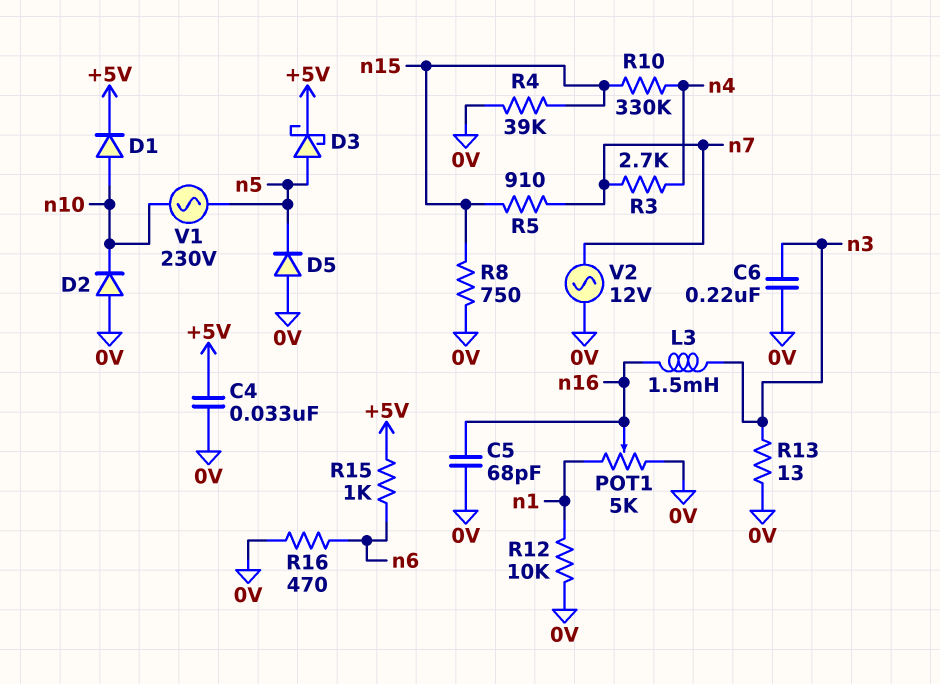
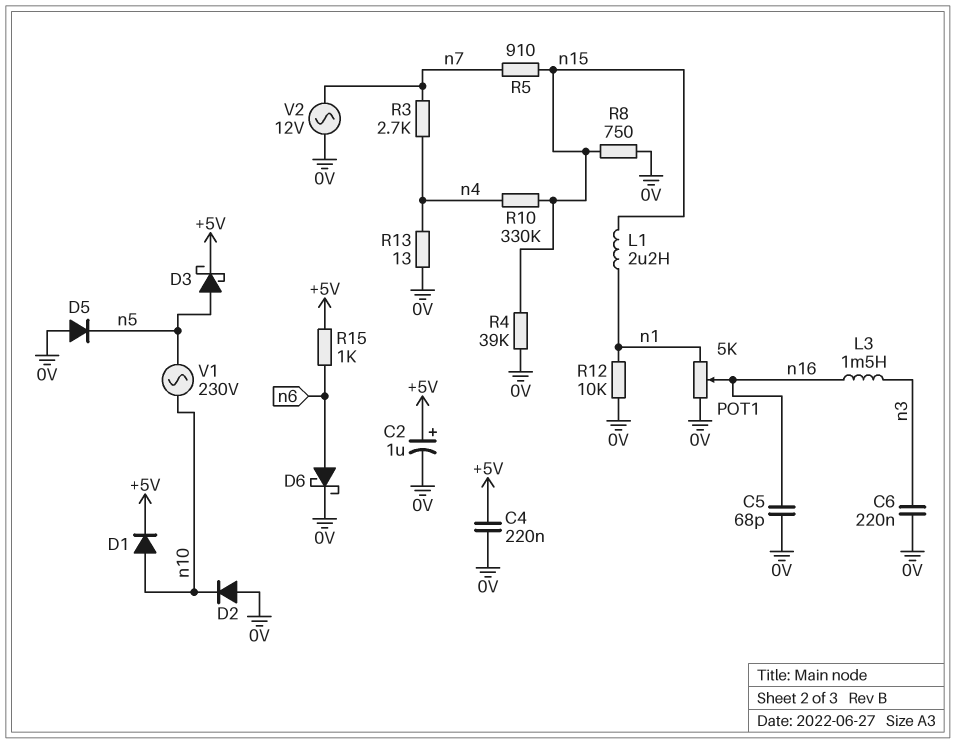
C2: none -> 1uF (plus +5V, minus 0V)
C4: 33nF (+5V, 0V) -> 220nF (+5V, 0V)
D6: none -> schottky (A n6, K 0V)
L1: none -> 2.2uH (n1, n15)
R13: 13 (0V, n3) -> 13 (0V, n4)
R16: 470 (0V, n6) -> none

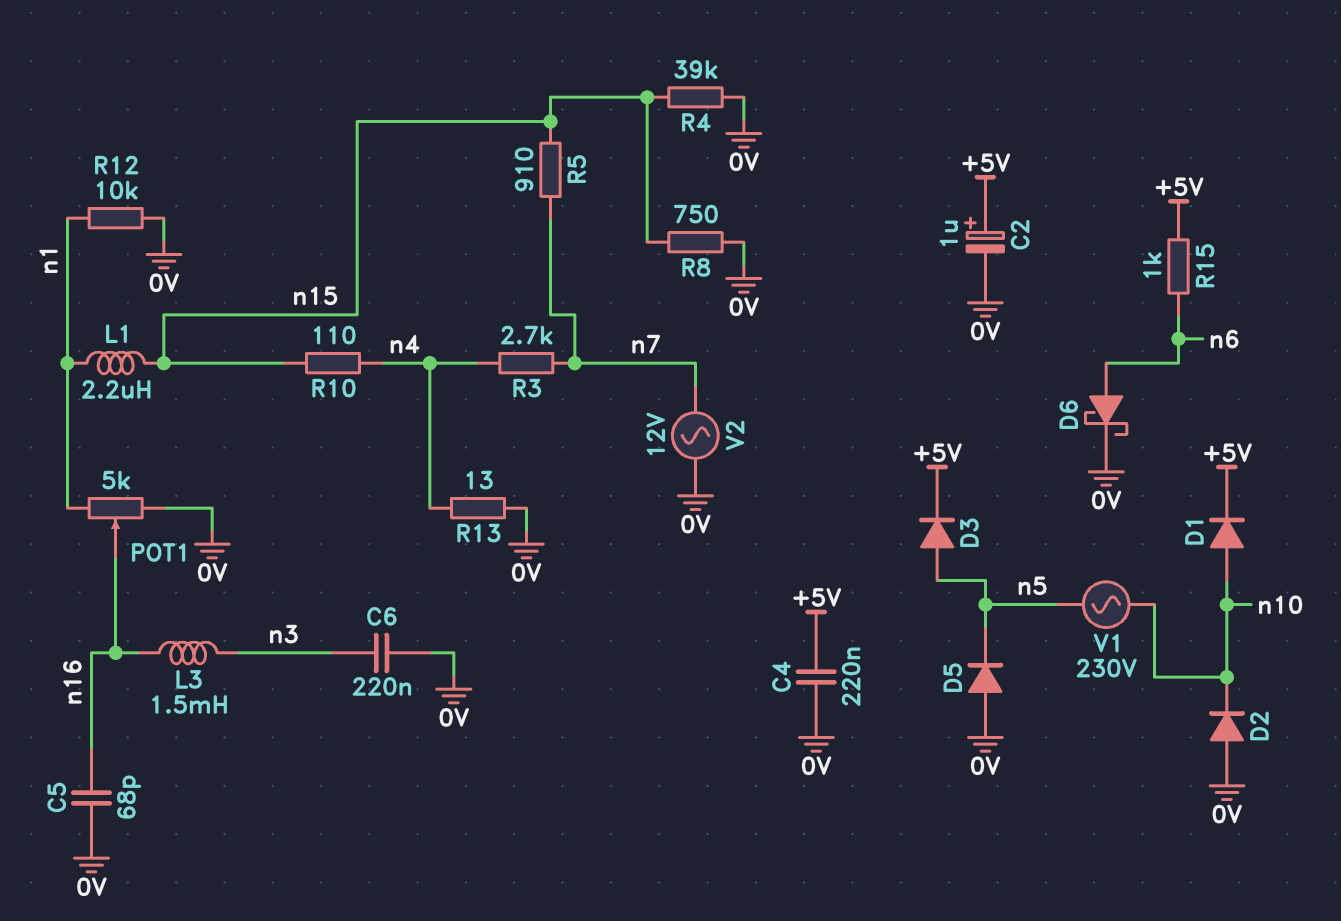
D3: schottky (A n5, K +5V) -> diode (A n5, K +5V)
R10: 330k (n4, n15) -> 110 (n4, n15)

